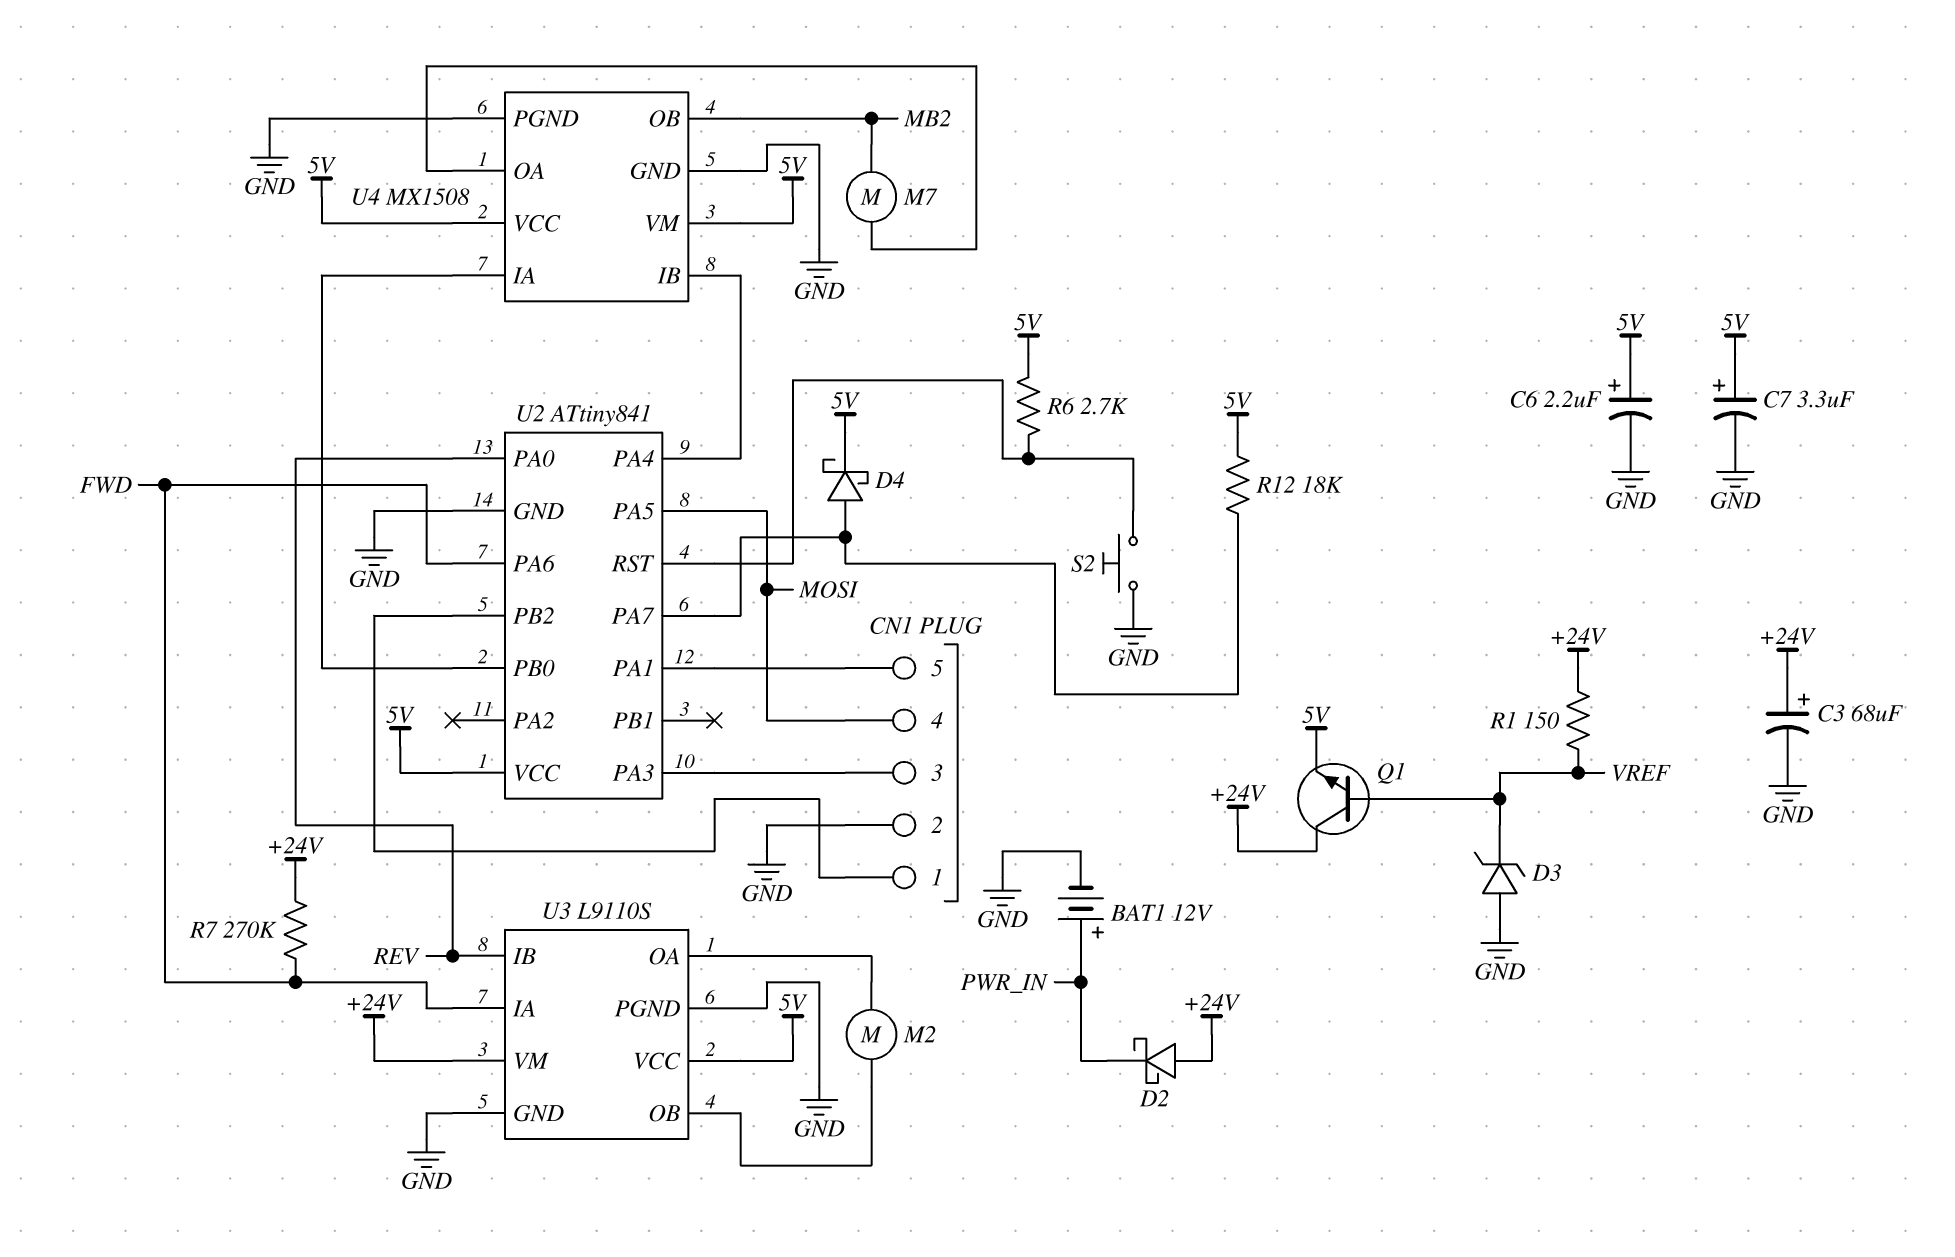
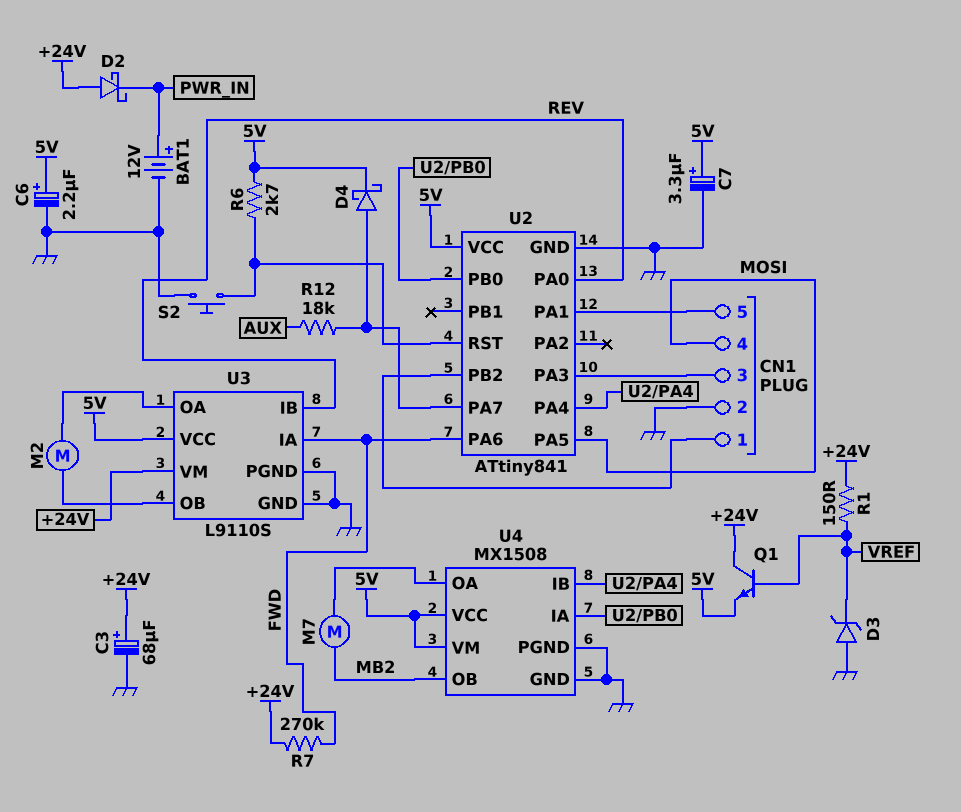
R12: 18k (5V, U2/PA7) -> 18k (AUX, U2/PA7)

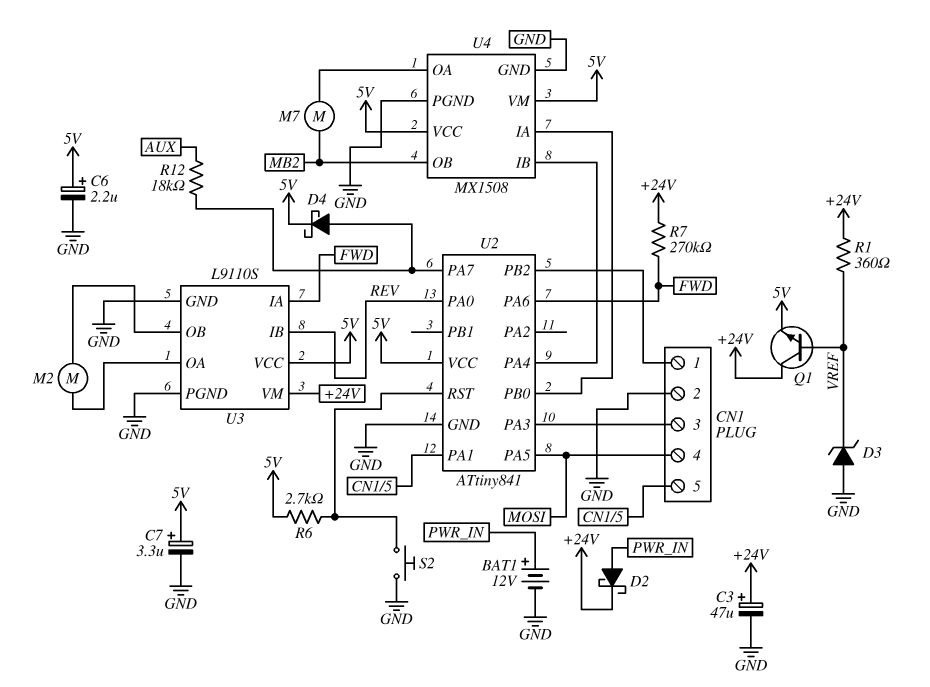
C3: 68uF (plus +24V, minus GND) -> 47uF (plus +24V, minus GND)
D2: schottky (A +24V, K PWR_IN) -> schottky (A PWR_IN, K +24V)
R1: 150 (+24V, VREF) -> 360 (+24V, VREF)

